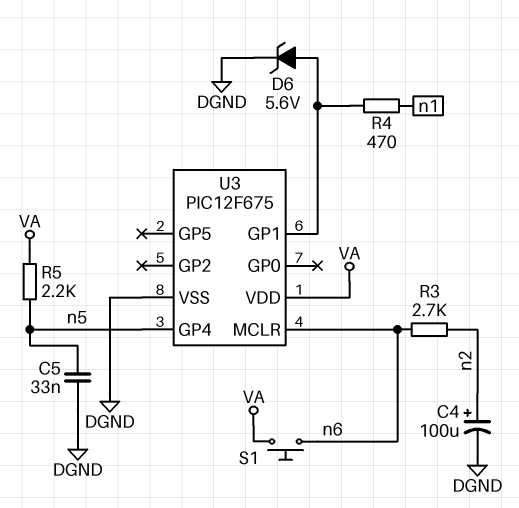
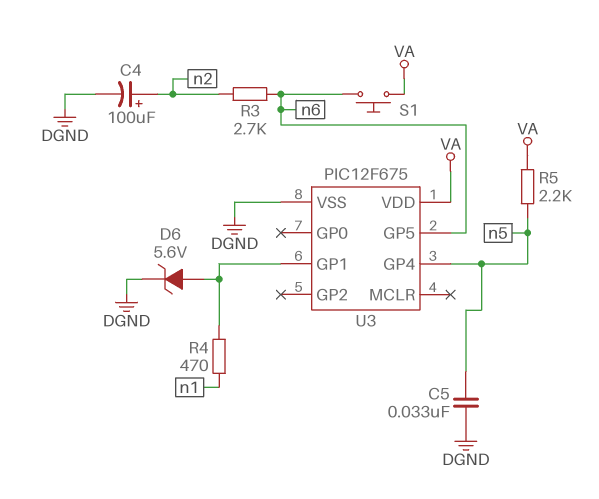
U3 pin GP5: none -> n6
U3 pin MCLR: n6 -> none

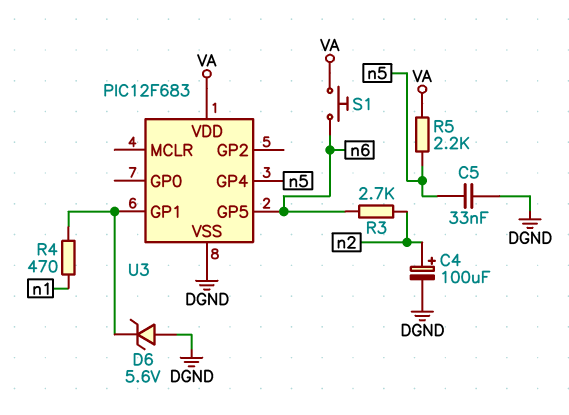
D6: zener 5.6V (A U3/GP1, K DGND) -> zener 5.6V (A DGND, K U3/GP1)
U3: PIC12F675 -> PIC12F683

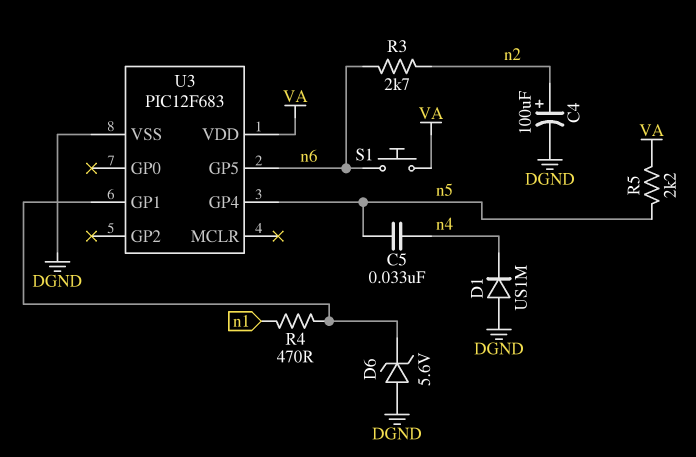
C5: 33nF (DGND, n5) -> 33nF (n4, n5)
D1: none -> diode US1M (A DGND, K n4)

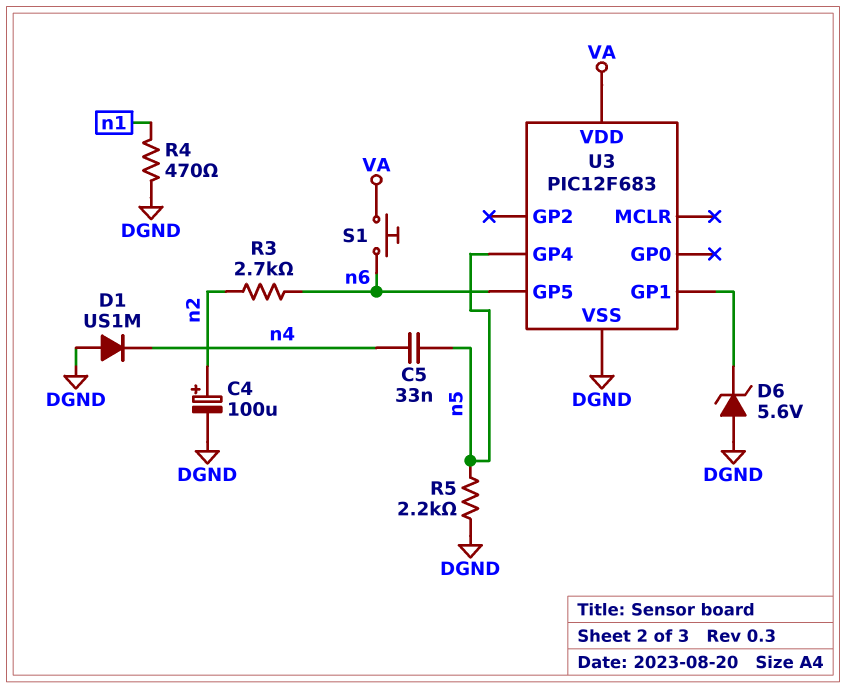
R4: 470 (U3/GP1, n1) -> 470 (DGND, n1)
R5: 2.2k (VA, n5) -> 2.2k (DGND, n5)

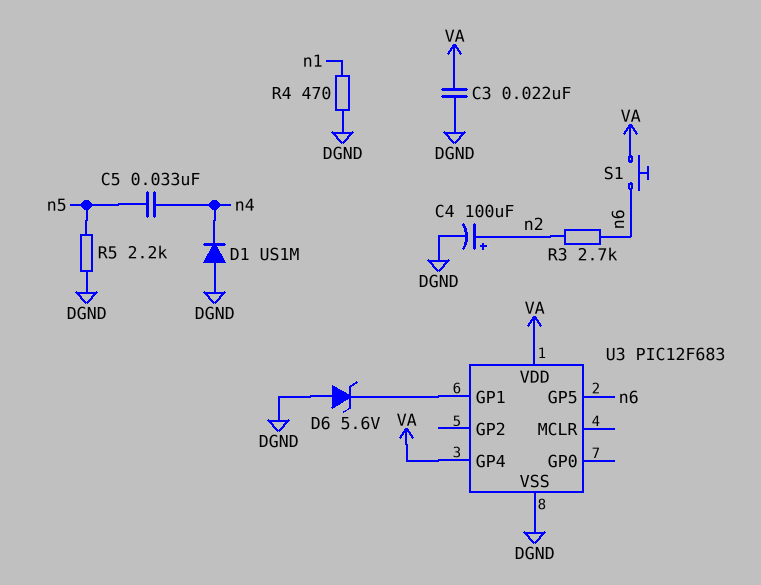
C3: none -> 22nF (DGND, VA)
U3 pin GP4: n5 -> VA

